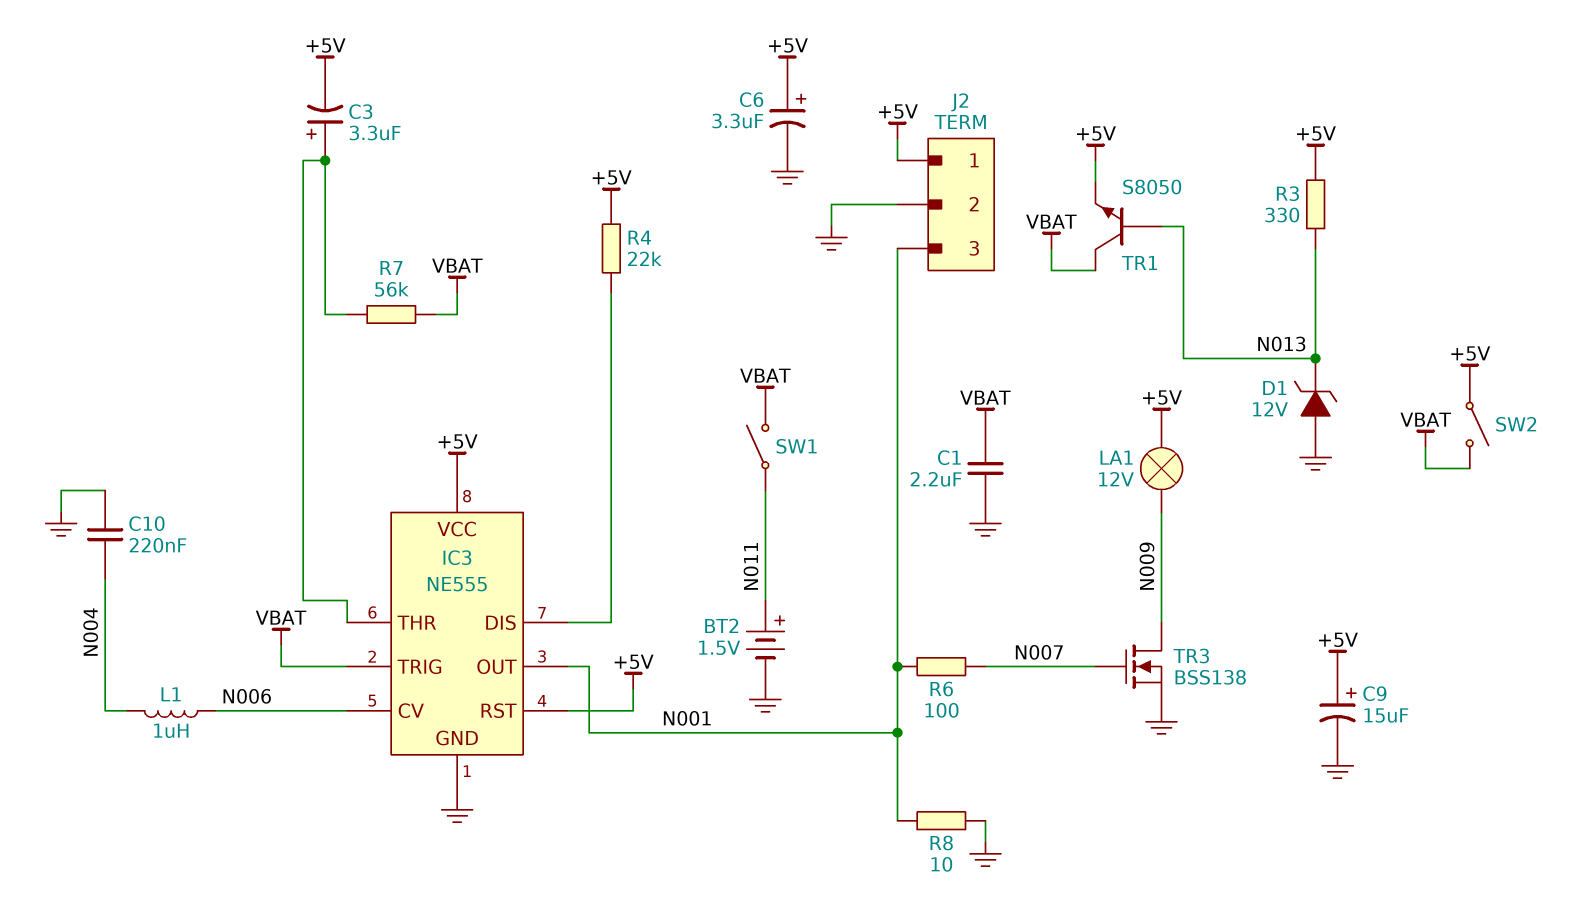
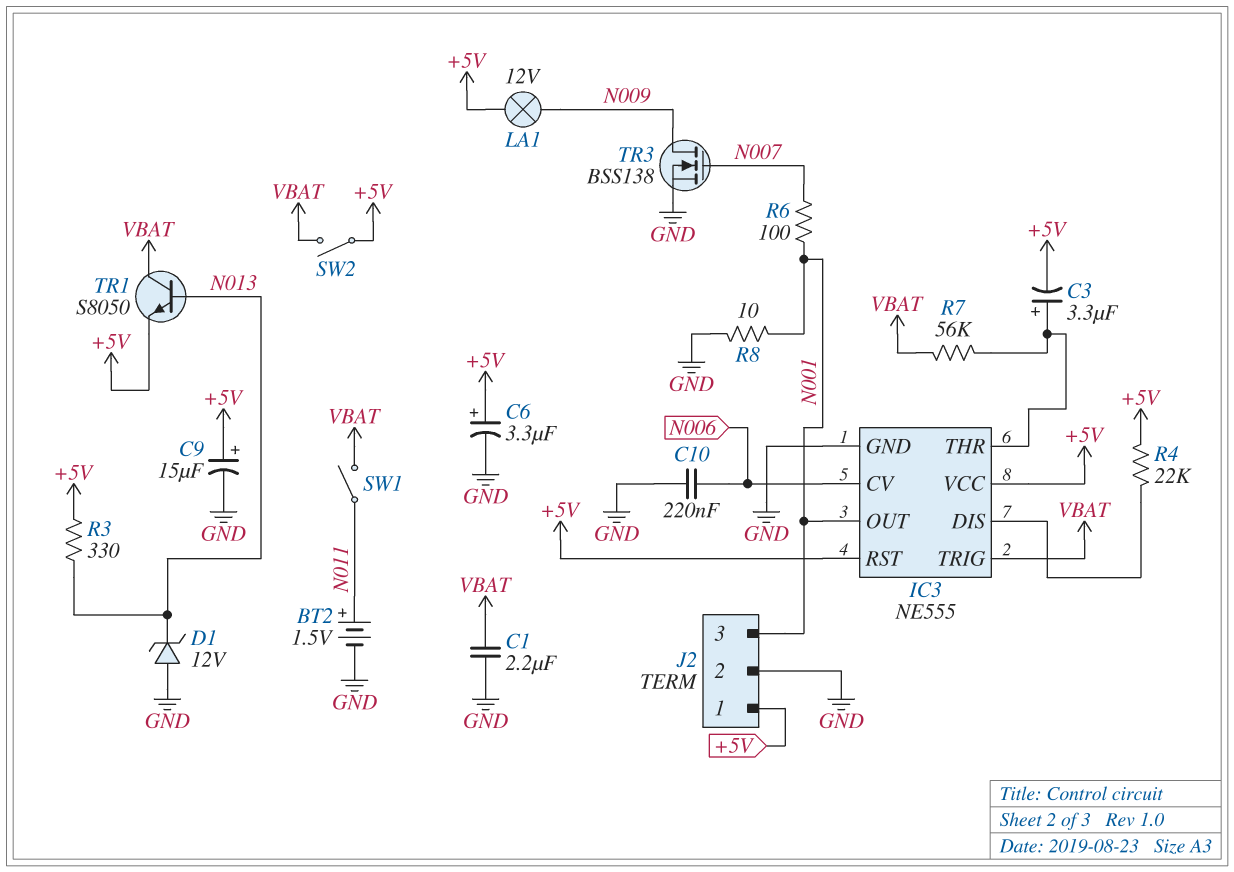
C10: 220nF (GND, N004) -> 220nF (GND, N006)
L1: 1uH (N004, N006) -> none

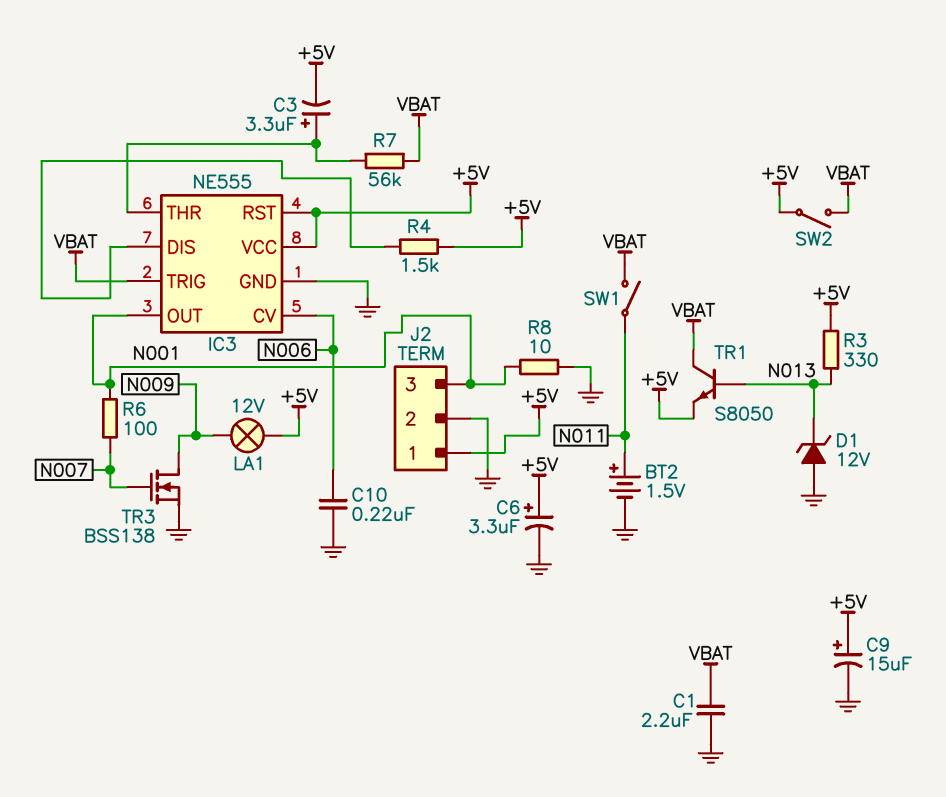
R4: 22k (+5V, IC3/DIS) -> 1.5k (+5V, IC3/DIS)

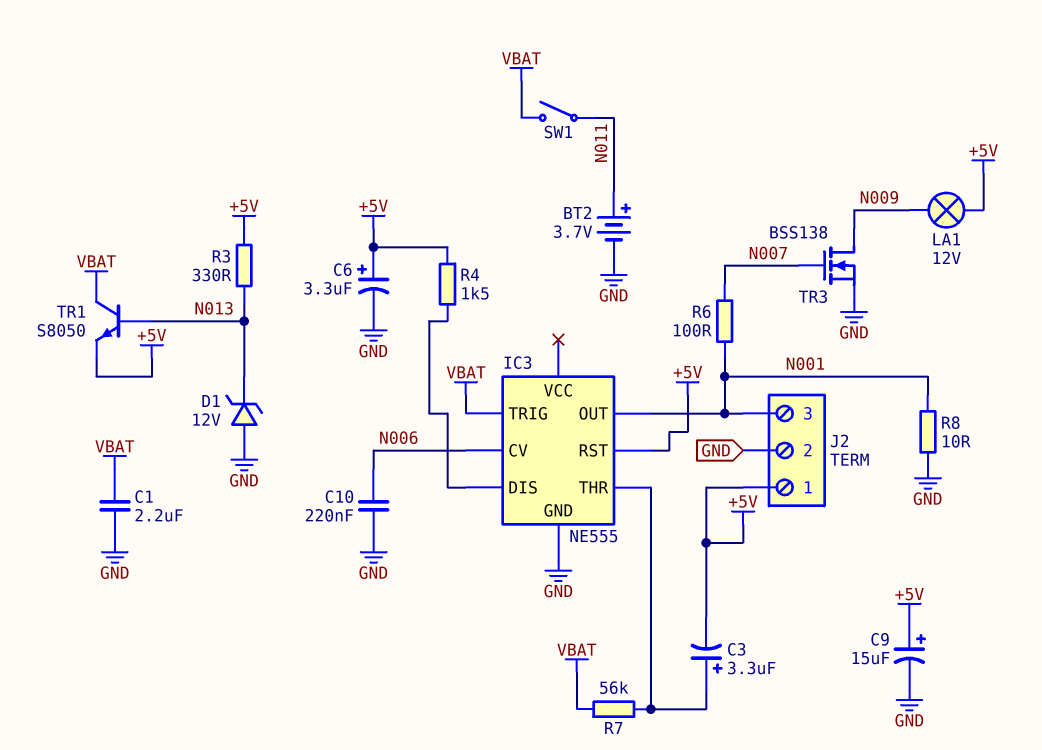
BT2: 1.5V (plus N011, minus GND) -> 3.7V (plus N011, minus GND)
IC3 pin VCC: +5V -> none
SW2: switch (+5V, VBAT) -> none

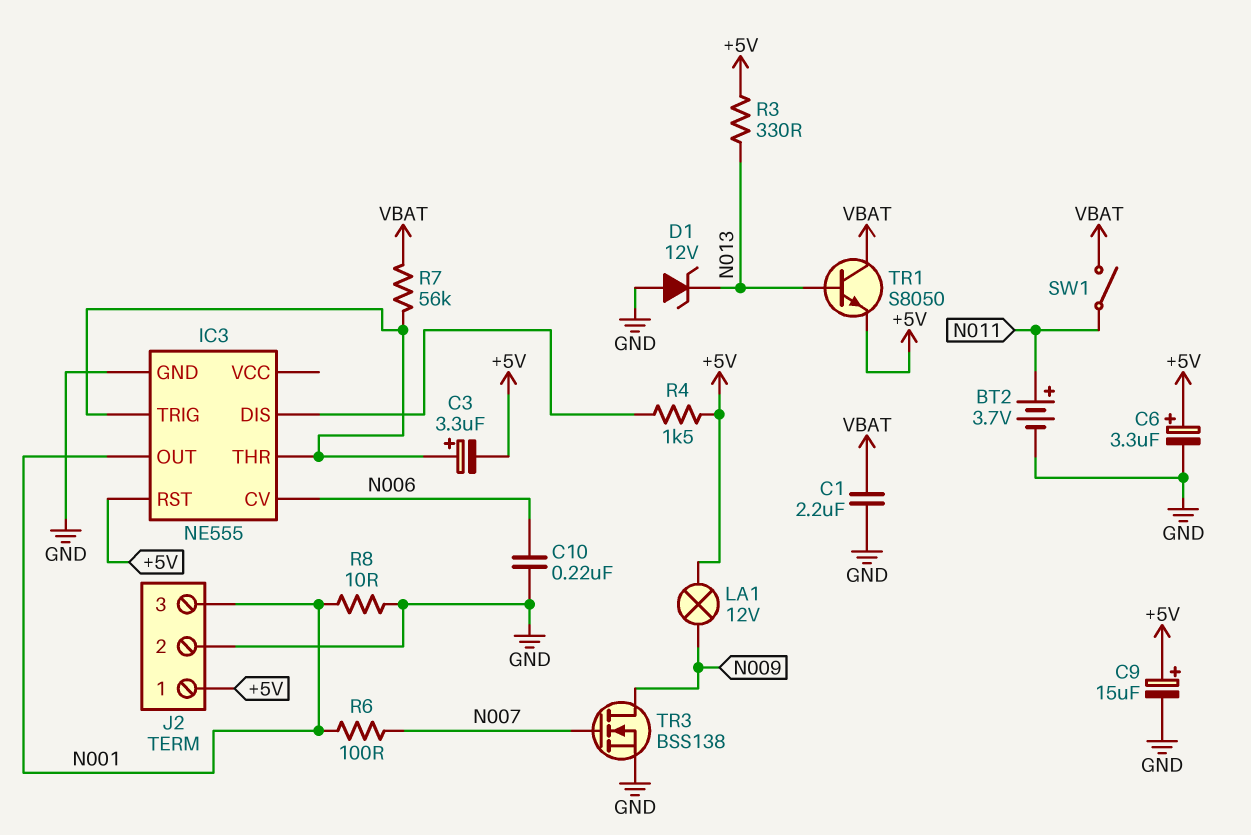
IC3 pin TRIG: VBAT -> IC3/THR

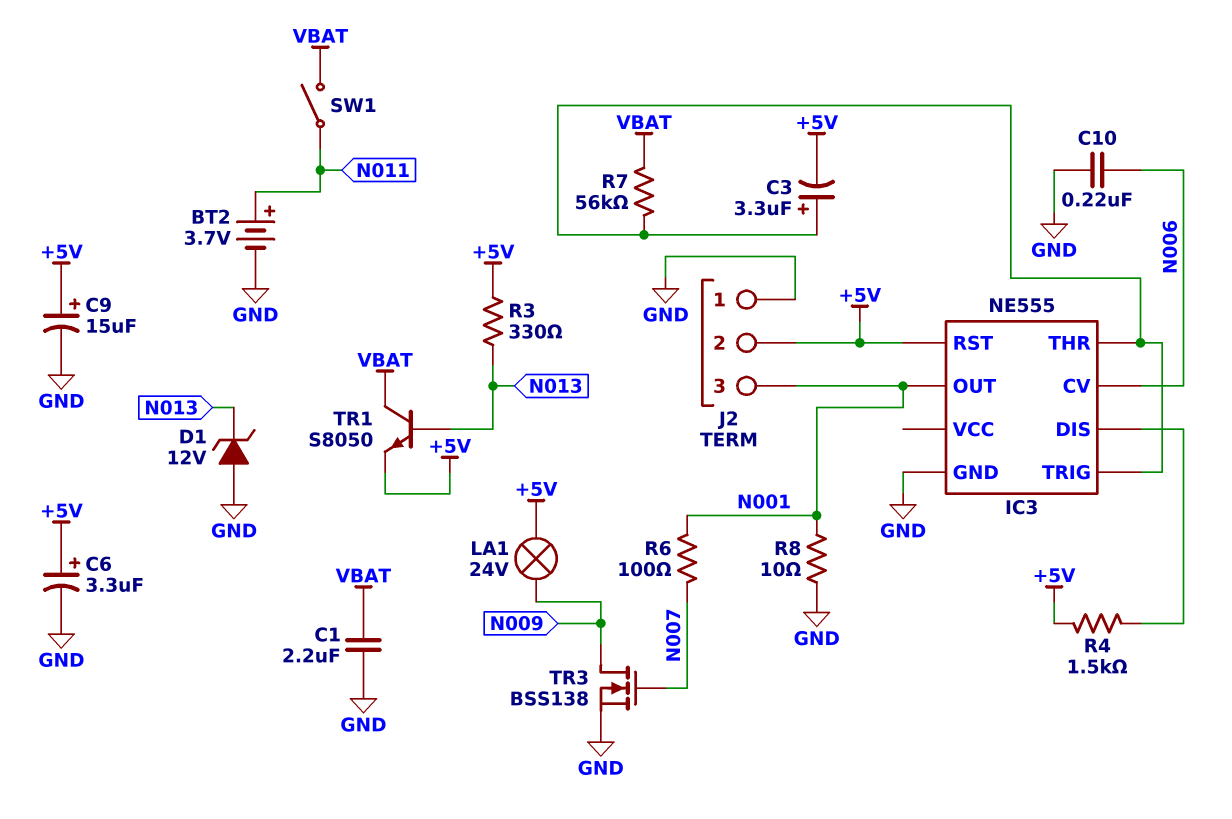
J2 pin 1: +5V -> GND
J2 pin 2: GND -> +5V
LA1: lamp 12V (+5V, N009) -> lamp 24V (+5V, N009)

